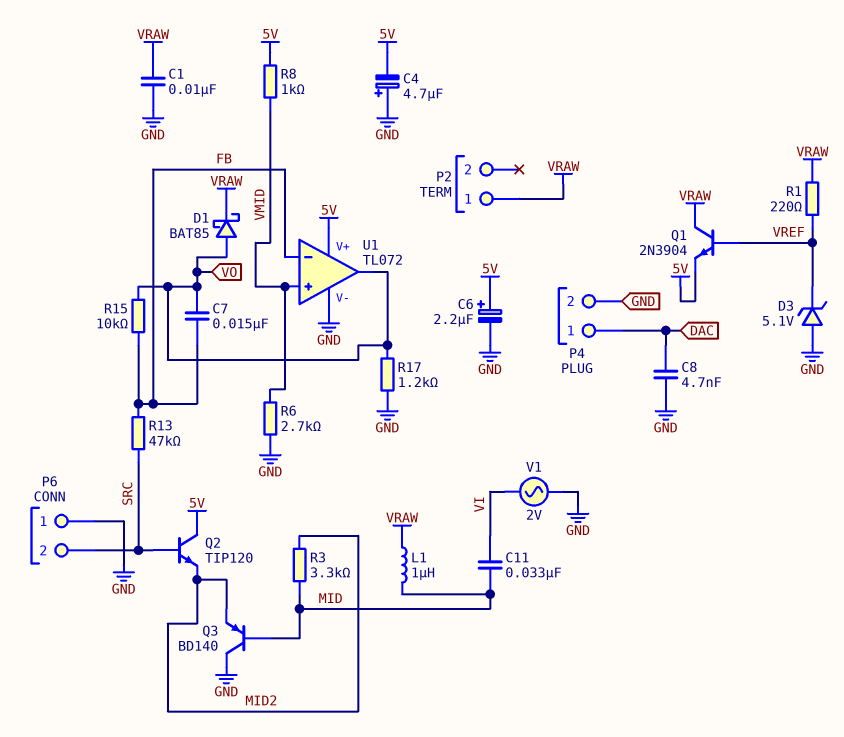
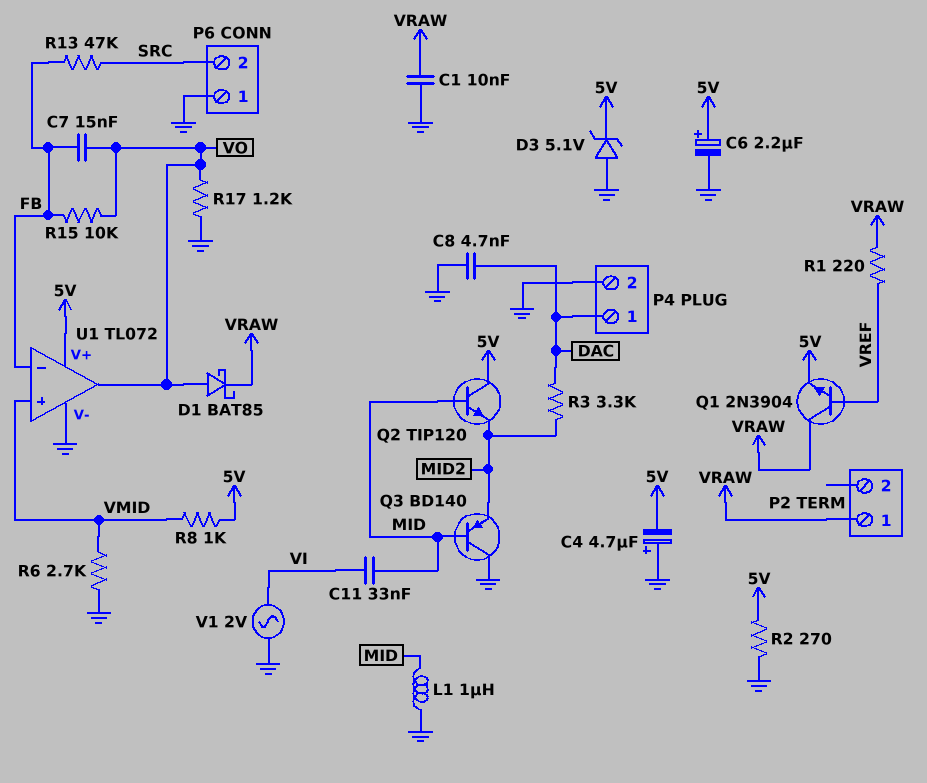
D3: zener 5.1V (A GND, K VREF) -> zener 5.1V (A GND, K 5V)
L1: 1uH (MID, VRAW) -> 1uH (GND, MID)
Q2: NPN TIP120 (B SRC, C 5V, E MID2) -> NPN TIP120 (B MID, C 5V, E MID2)
R2: none -> 270 (5V, GND)
R3: 3.3k (MID, MID2) -> 3.3k (DAC, MID2)

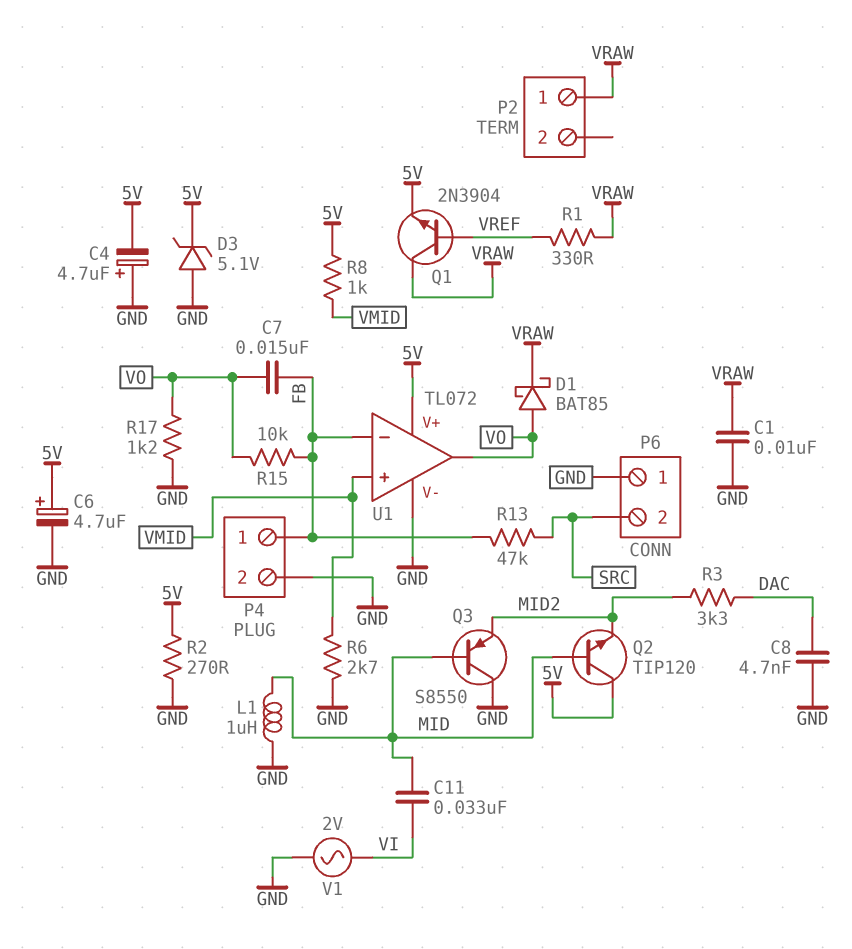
C6: 2.2uF (plus 5V, minus GND) -> 4.7uF (plus 5V, minus GND)
P4 pin 1: DAC -> FB
Q3: PNP BD140 (B MID, C GND, E MID2) -> PNP S8550 (B MID, C GND, E MID2)
R1: 220 (VRAW, VREF) -> 330 (VRAW, VREF)

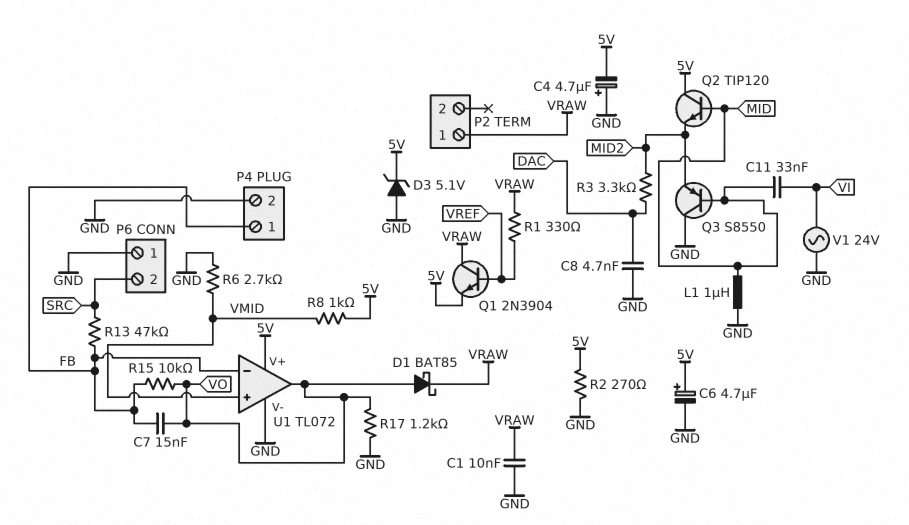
V1: AC 2V (GND, VI) -> AC 24V (GND, VI)

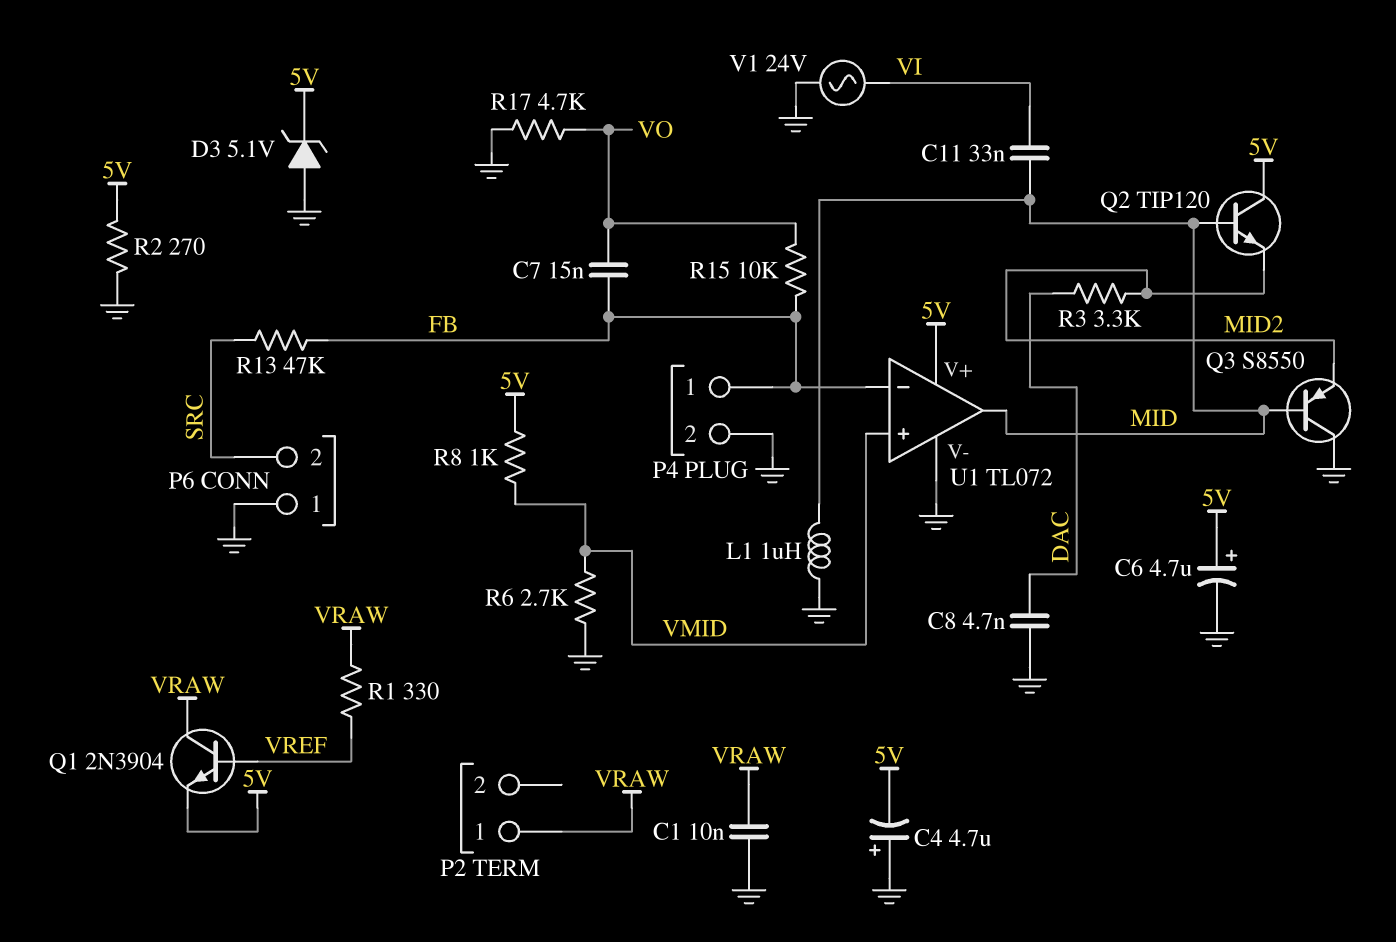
D1: schottky BAT85 (A VO, K VRAW) -> none
R17: 1.2k (GND, VO) -> 4.7k (GND, VO)
U1 pin out: VO -> MID

